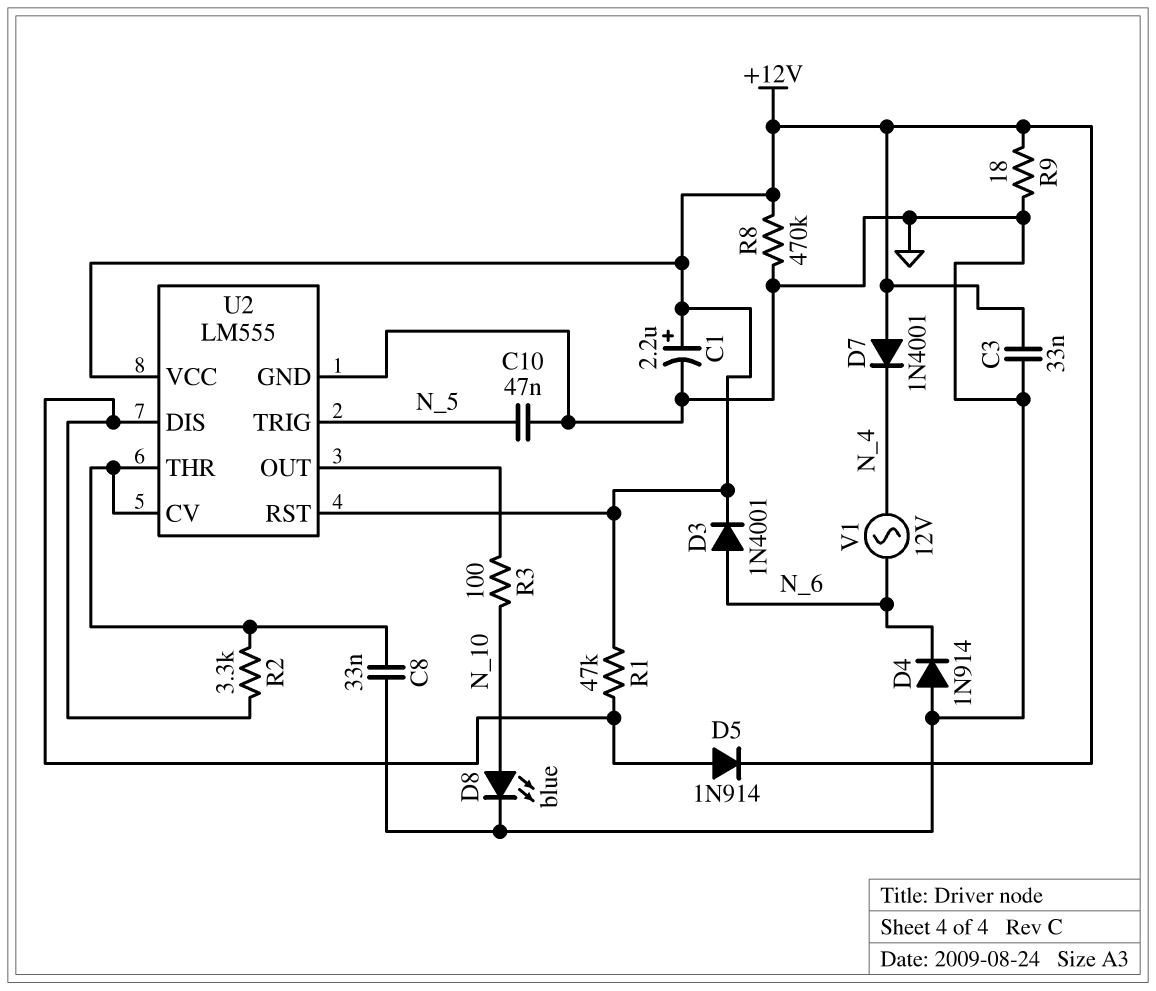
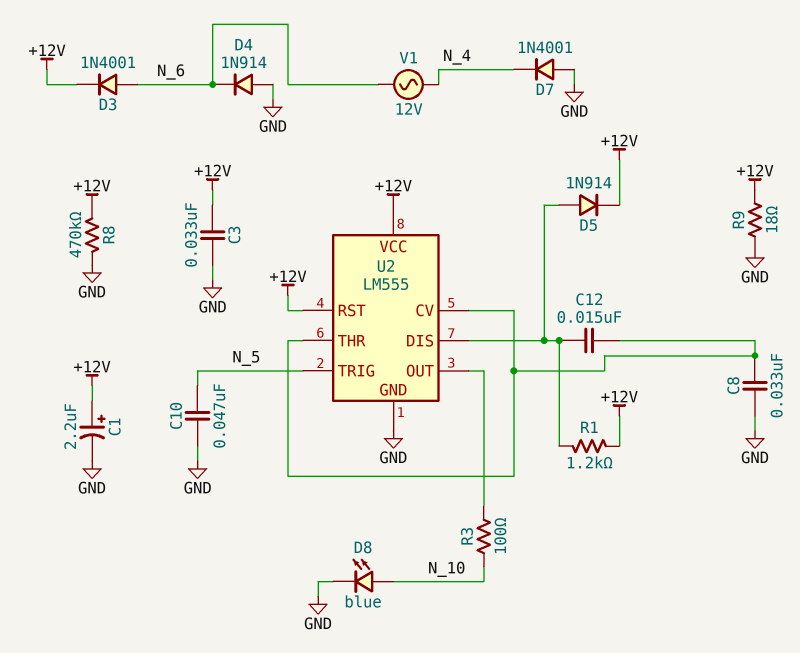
C12: none -> 15nF (U2/CV, U2/DIS)
D7: diode 1N4001 (A +12V, K N_4) -> diode 1N4001 (A GND, K N_4)
R1: 47k (+12V, U2/DIS) -> 1.2k (+12V, U2/DIS)
R2: 3.3k (U2/CV, U2/DIS) -> none

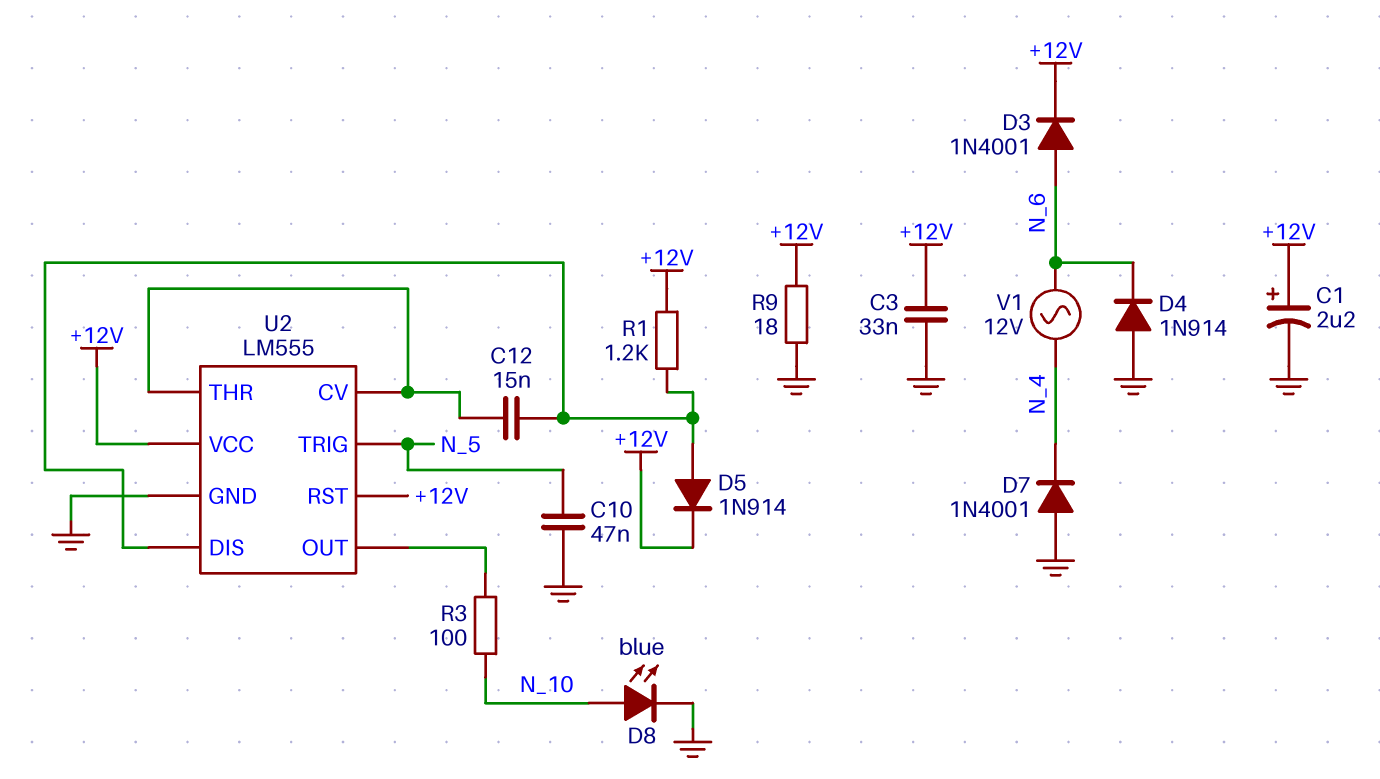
C8: 33nF (GND, U2/CV) -> none
R8: 470k (+12V, GND) -> none

